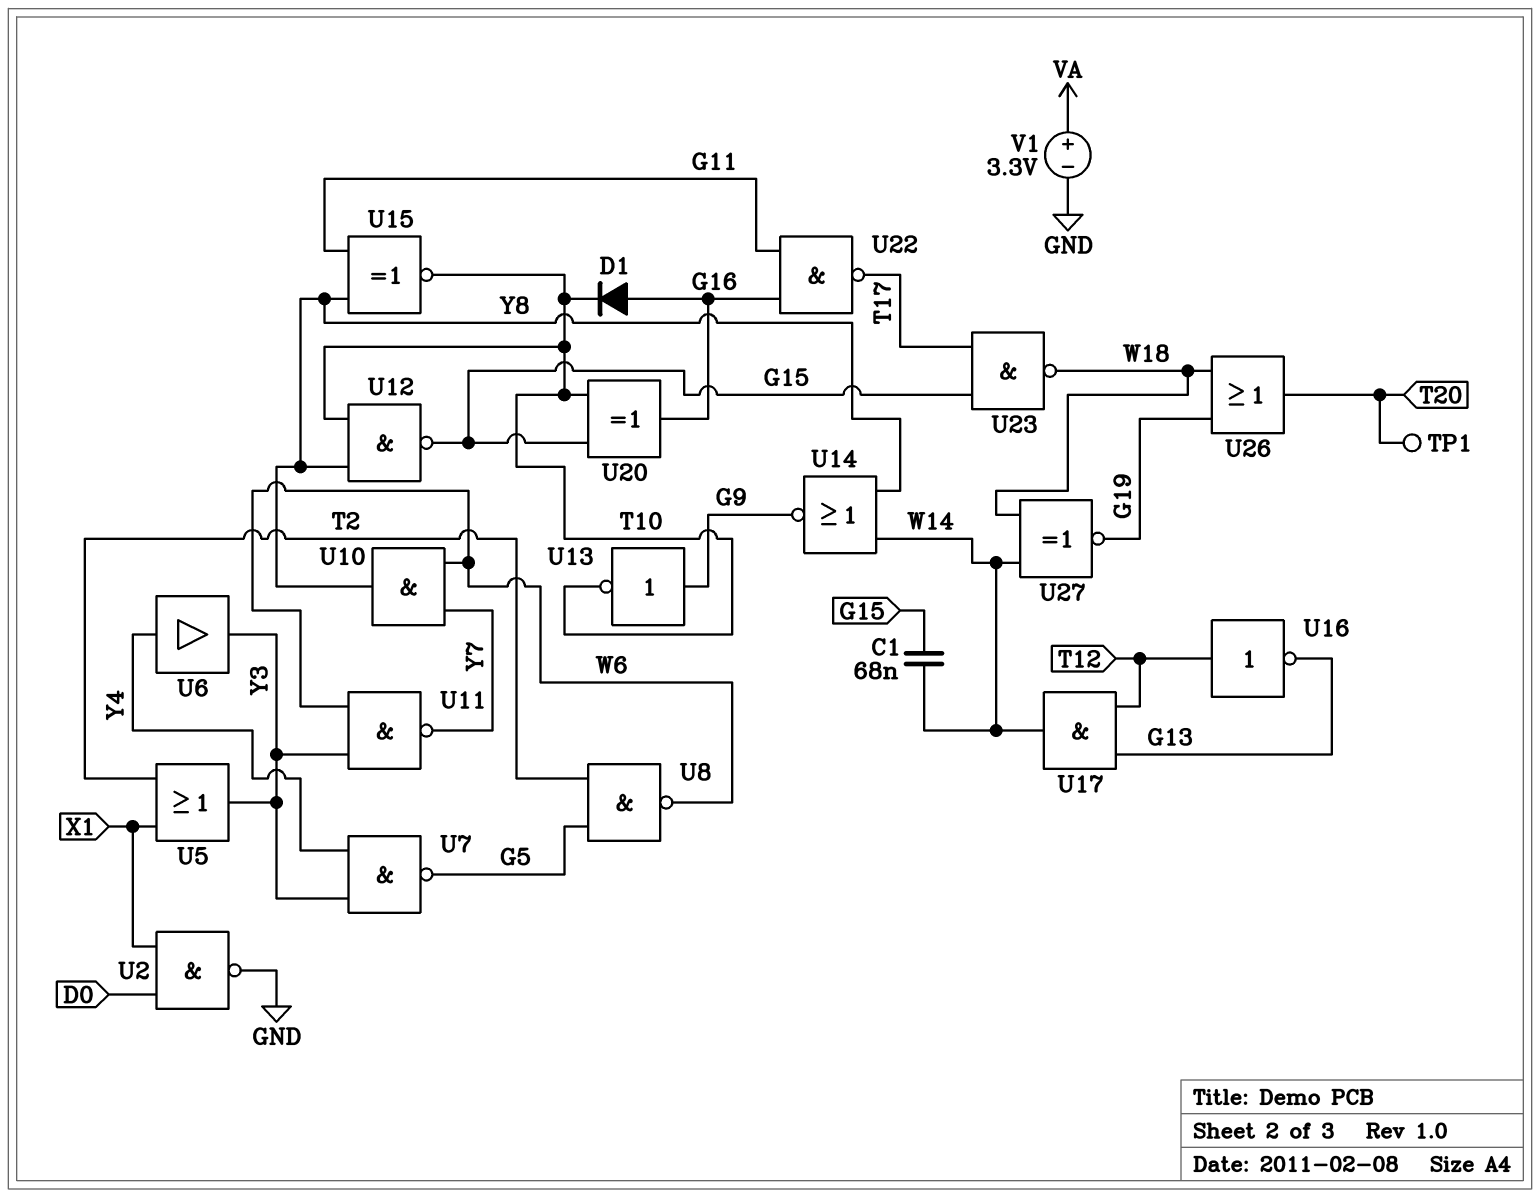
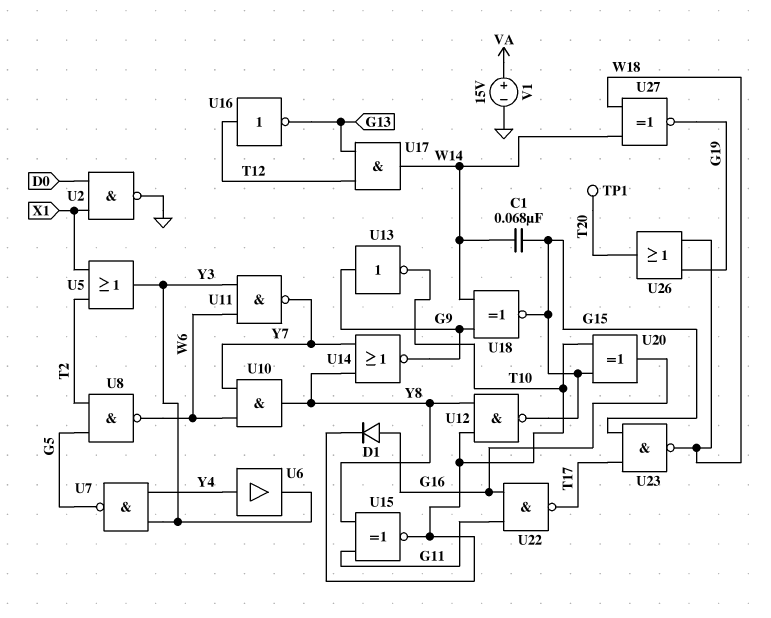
U14: NOR (in W14, in Y8, out G9) -> NOR (in Y7, in Y8, out G9)
U18: none -> XNOR (in G9, in W14, out G15)
V1: 3.3V (plus VA, minus GND) -> 15V (plus VA, minus GND)

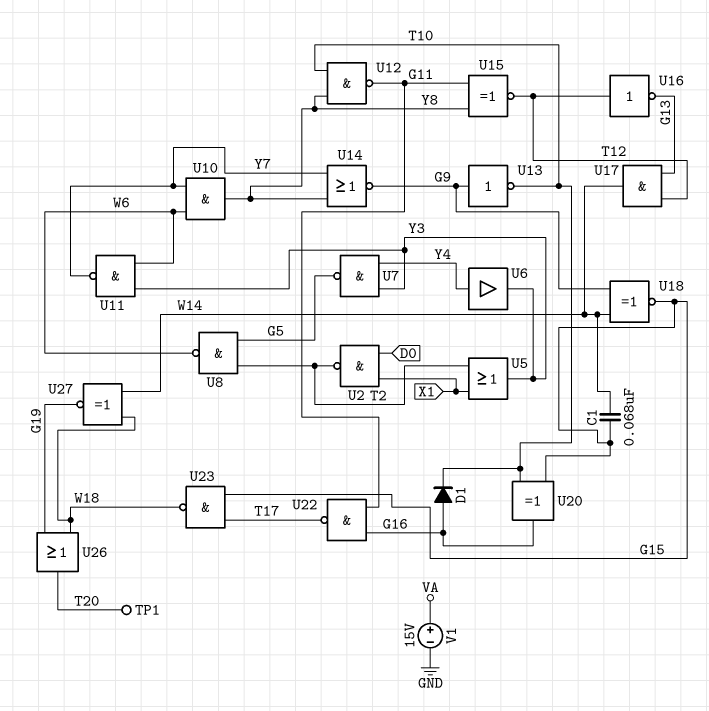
U2: NAND (in D0, in X1, out GND) -> NAND (in D0, in X1, out T2)
U12: NAND (in T10, in Y8, out G15) -> NAND (in T10, in Y8, out G11)
U15: XNOR (in G11, in Y8, out T10) -> XNOR (in G11, in Y8, out T12)

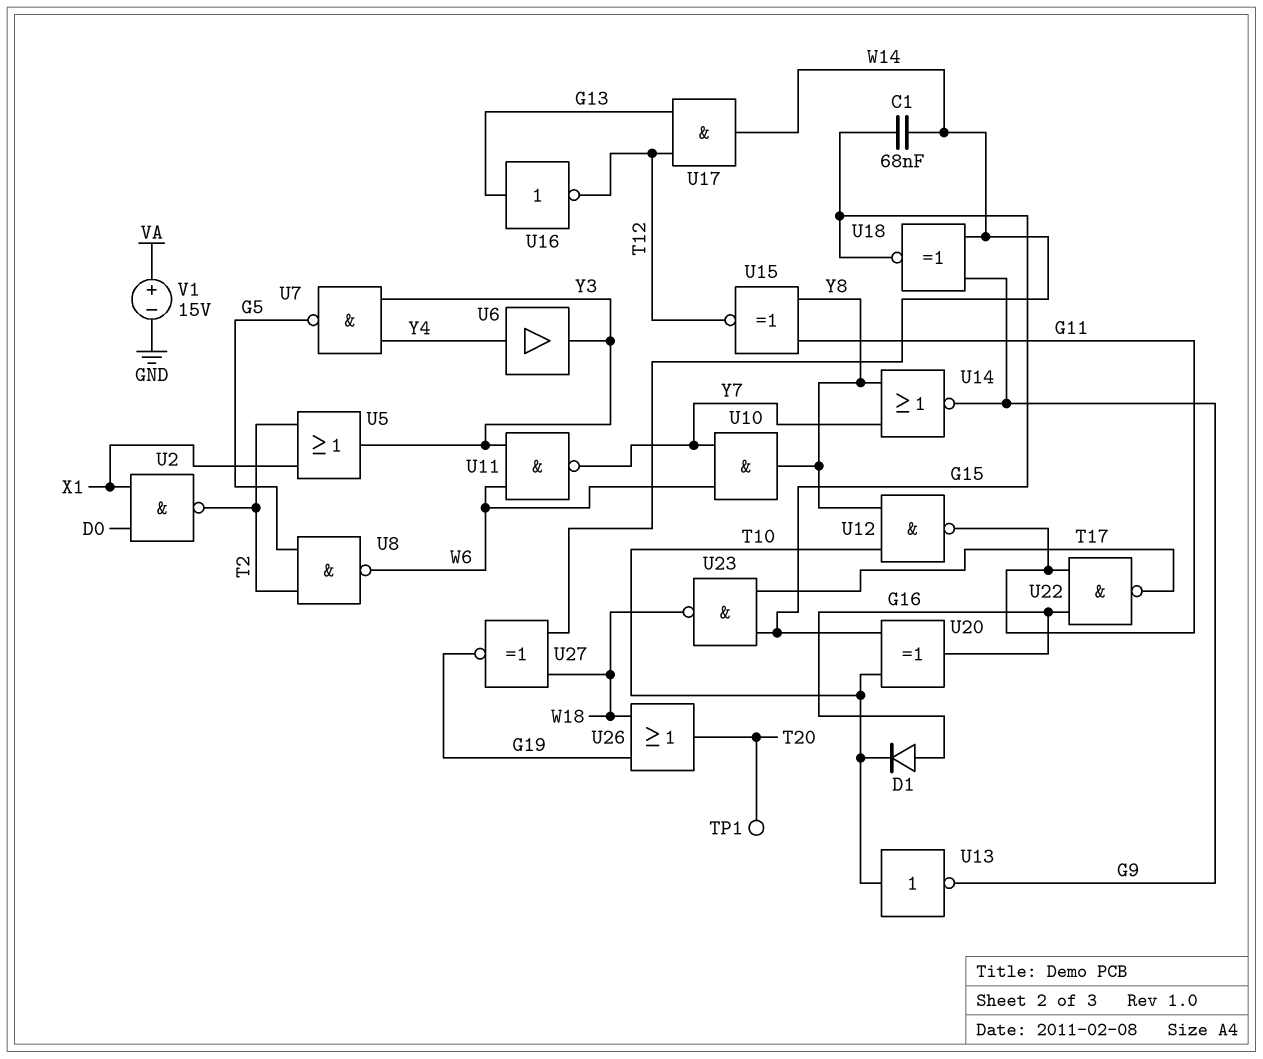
U13: NOT (in G9, out T10) -> NOT (in T10, out G9)
U16: NOT (in T12, out G13) -> NOT (in G13, out T12)

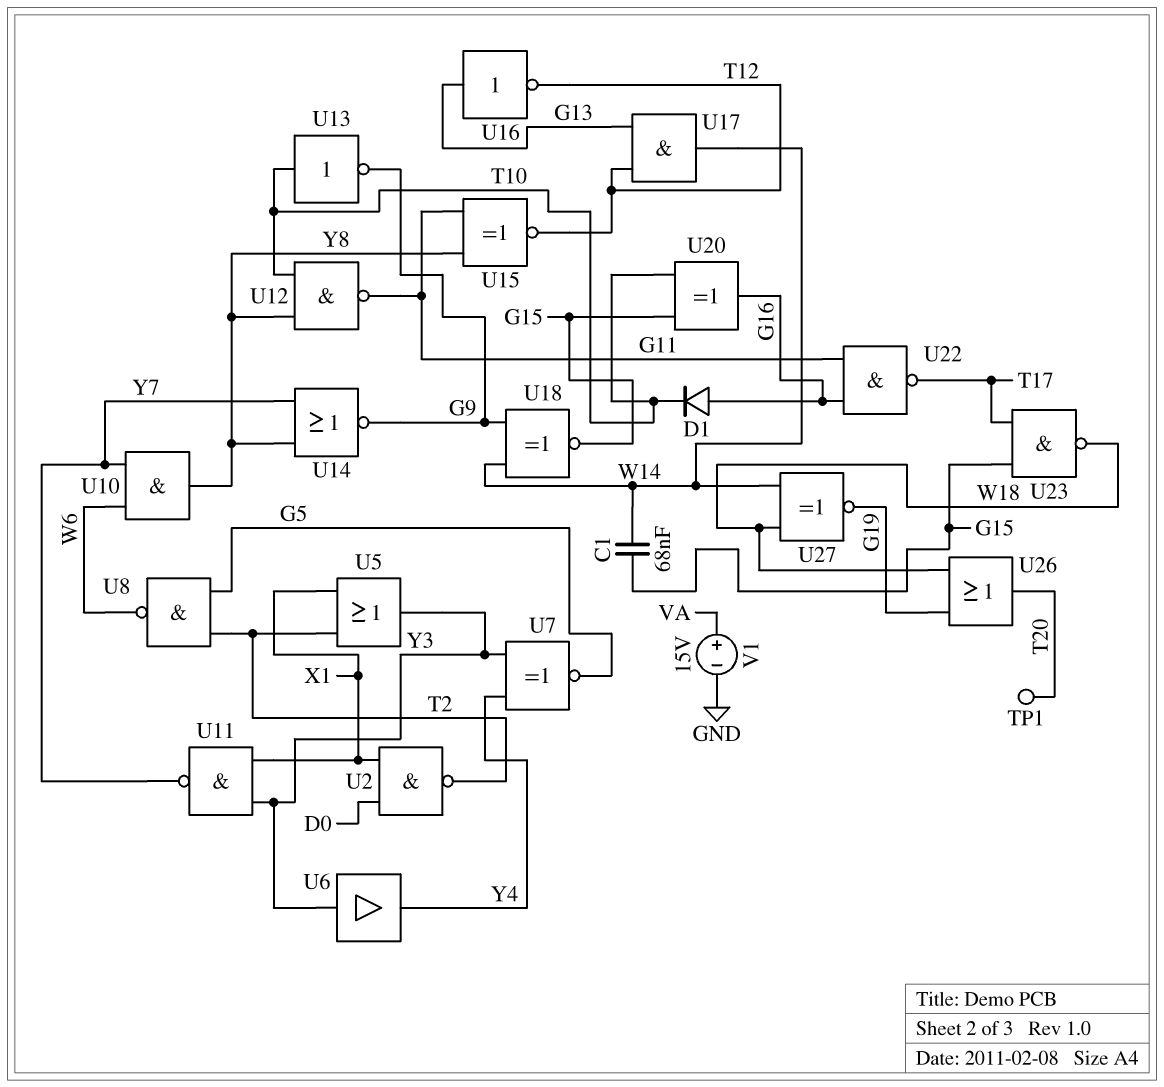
U6: buffer (in Y4, out Y3) -> buffer (in Y3, out Y4)
U7: NAND (in Y3, in Y4, out G5) -> XNOR (in Y3, in Y4, out G5)
U11: NAND (in W6, in Y3, out Y7) -> NAND (in X1, in Y3, out Y7)

